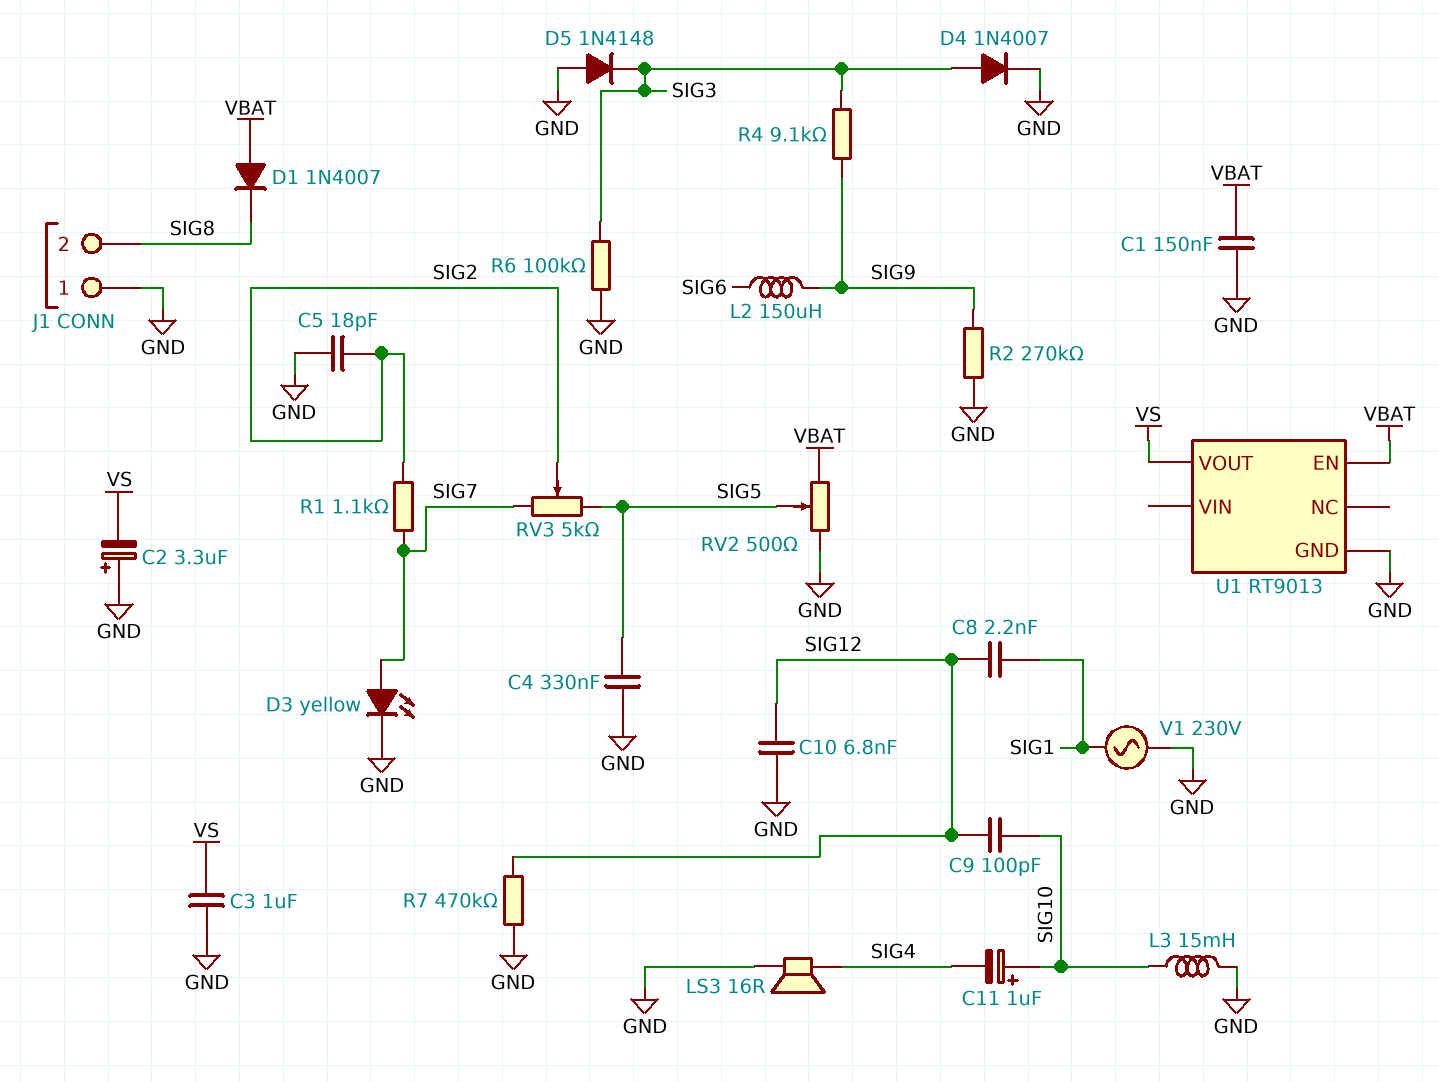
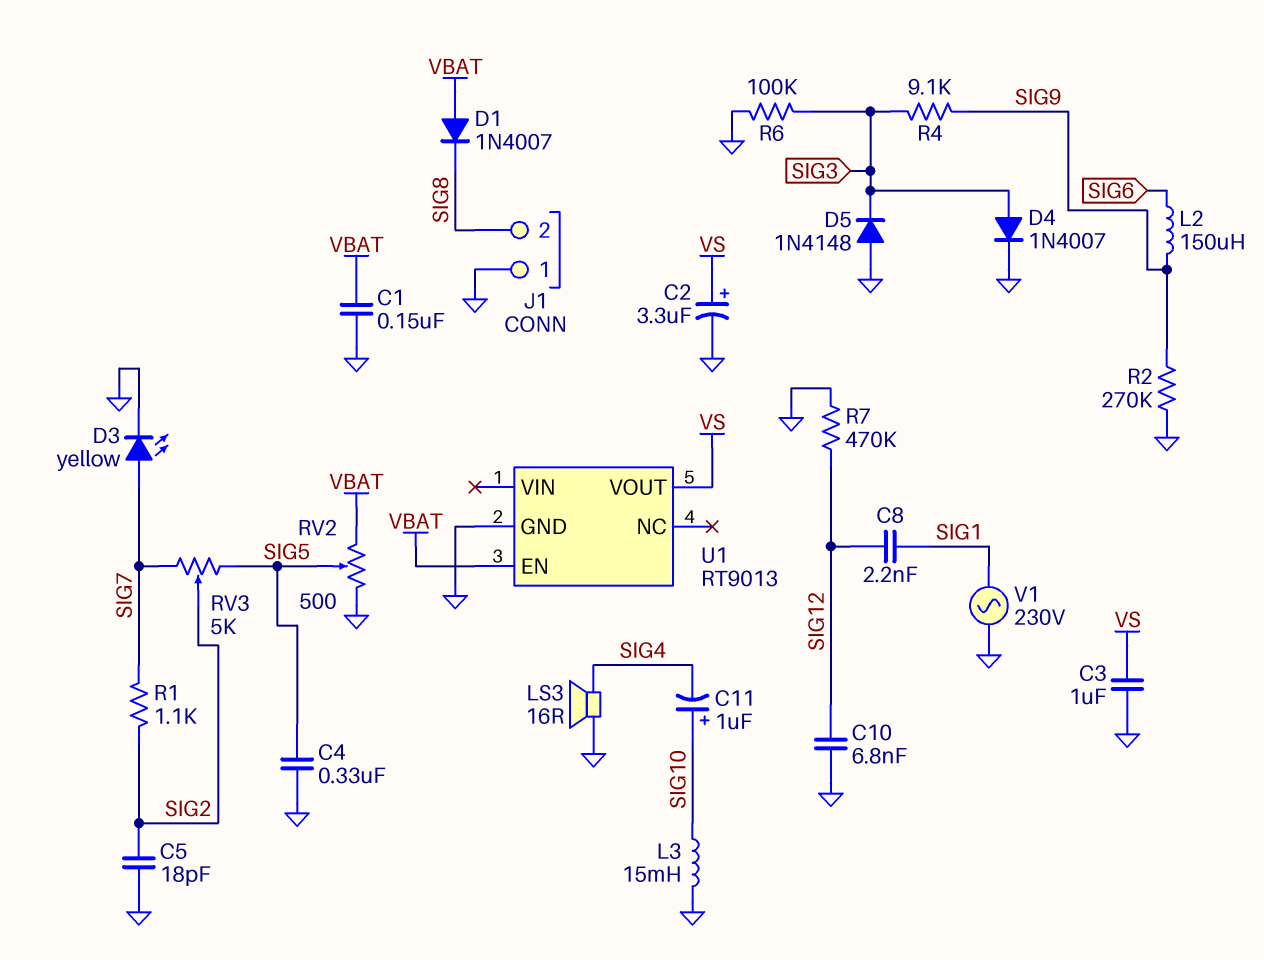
C2: 3.3uF (plus GND, minus VS) -> 3.3uF (plus VS, minus GND)
C9: 100pF (SIG10, SIG12) -> none

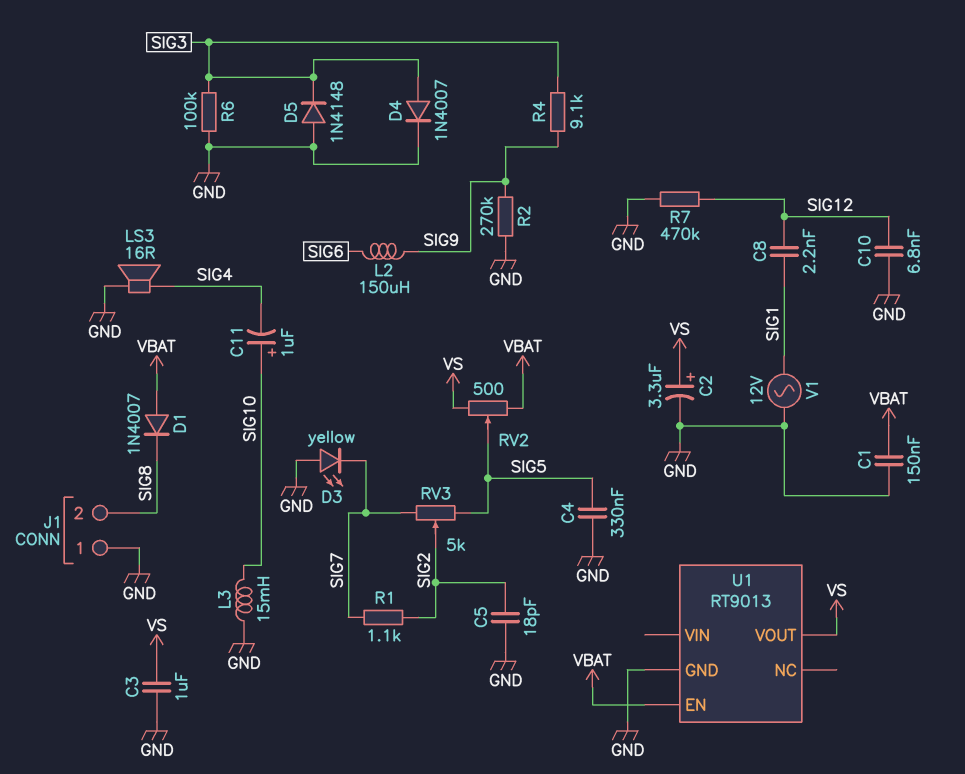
D3: LED yellow (A SIG7, K GND) -> LED yellow (A GND, K SIG7)
RV2: 500 (GND, VBAT, wiper SIG5) -> 500 (VBAT, VS, wiper SIG5)
V1: AC 230V (GND, SIG1) -> AC 12V (GND, SIG1)

